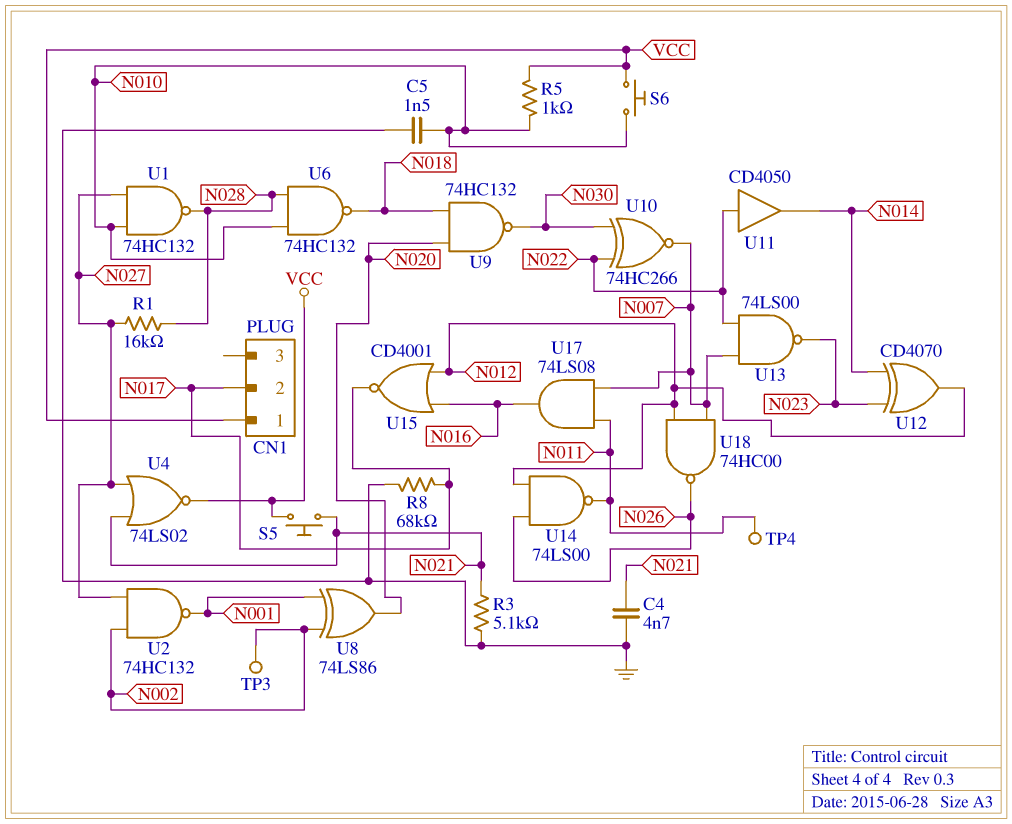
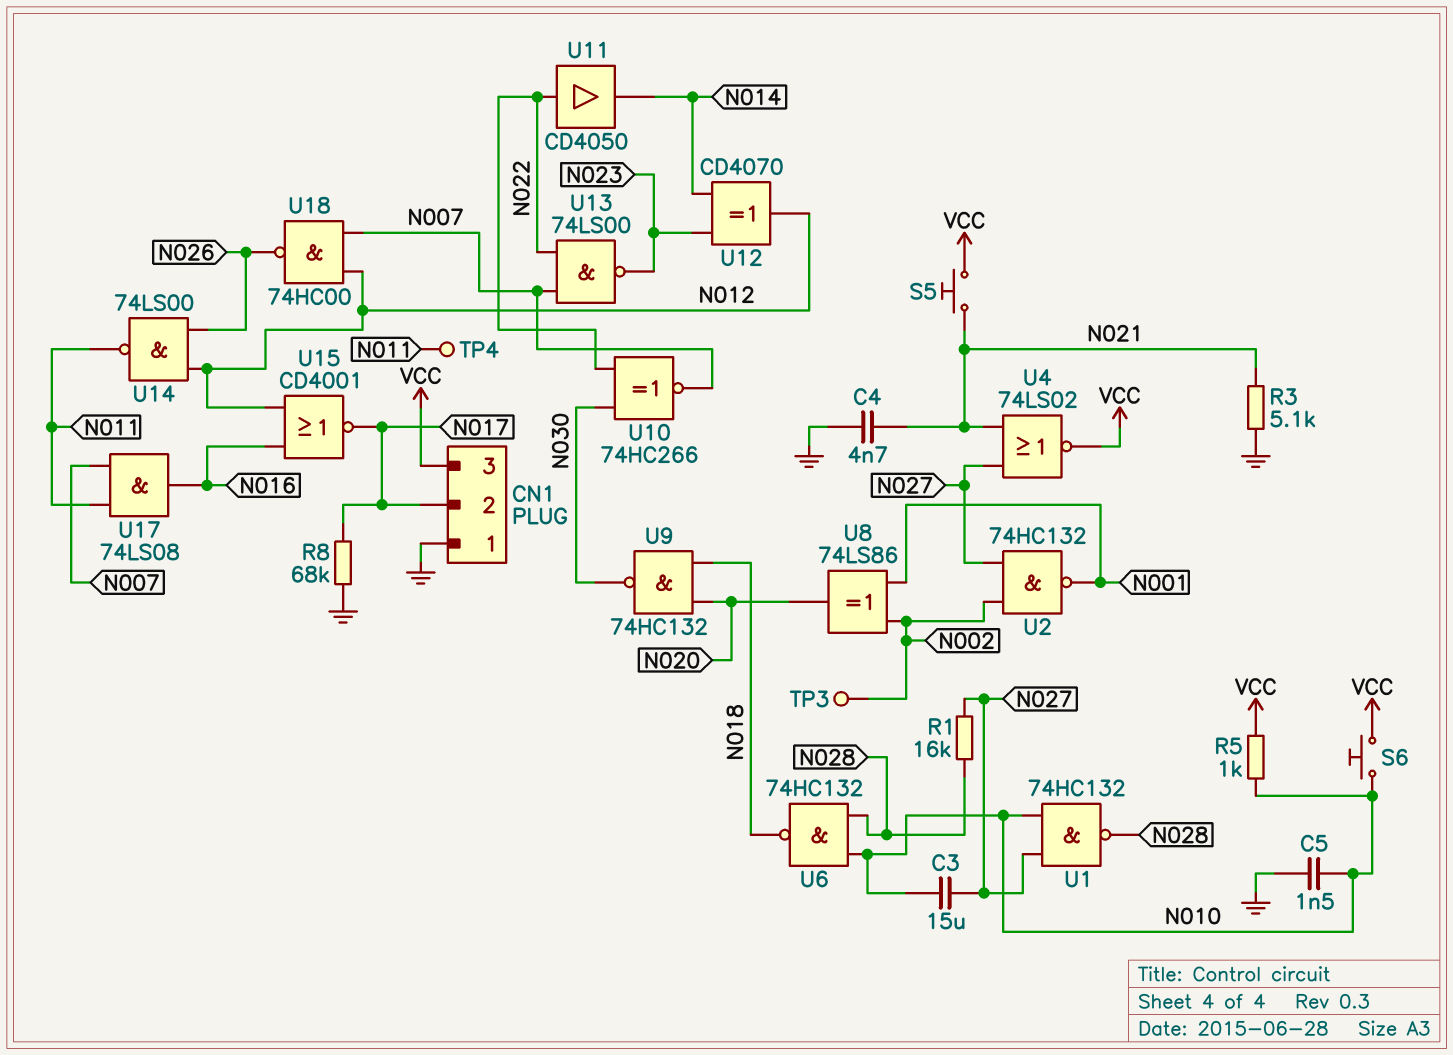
C3: none -> 15uF (N010, N027)
CN1 pin 1: VCC -> GND
CN1 pin 3: none -> VCC

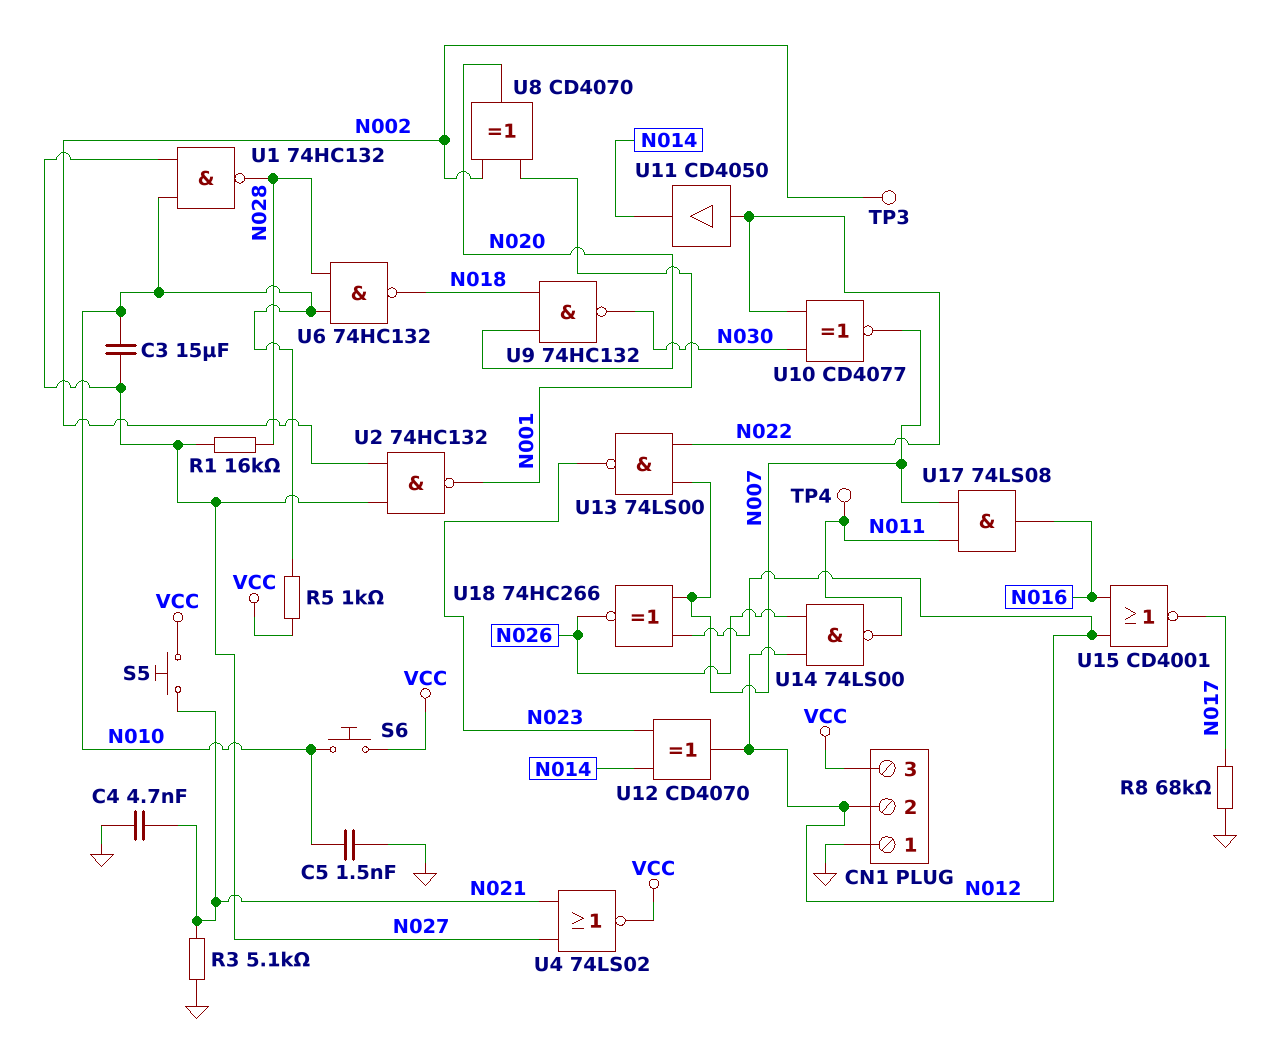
CN1 pin 2: N017 -> N012
U8: XOR 74LS86 (in N001, in N002, out N020) -> XOR CD4070 (in N001, in N002, out N020)
U10: XNOR 74HC266 (in N022, in N030, out N007) -> XNOR CD4077 (in N022, in N030, out N007)
U18: NAND 74HC00 (in N007, in N012, out N026) -> XNOR 74HC266 (in N007, in N012, out N026)

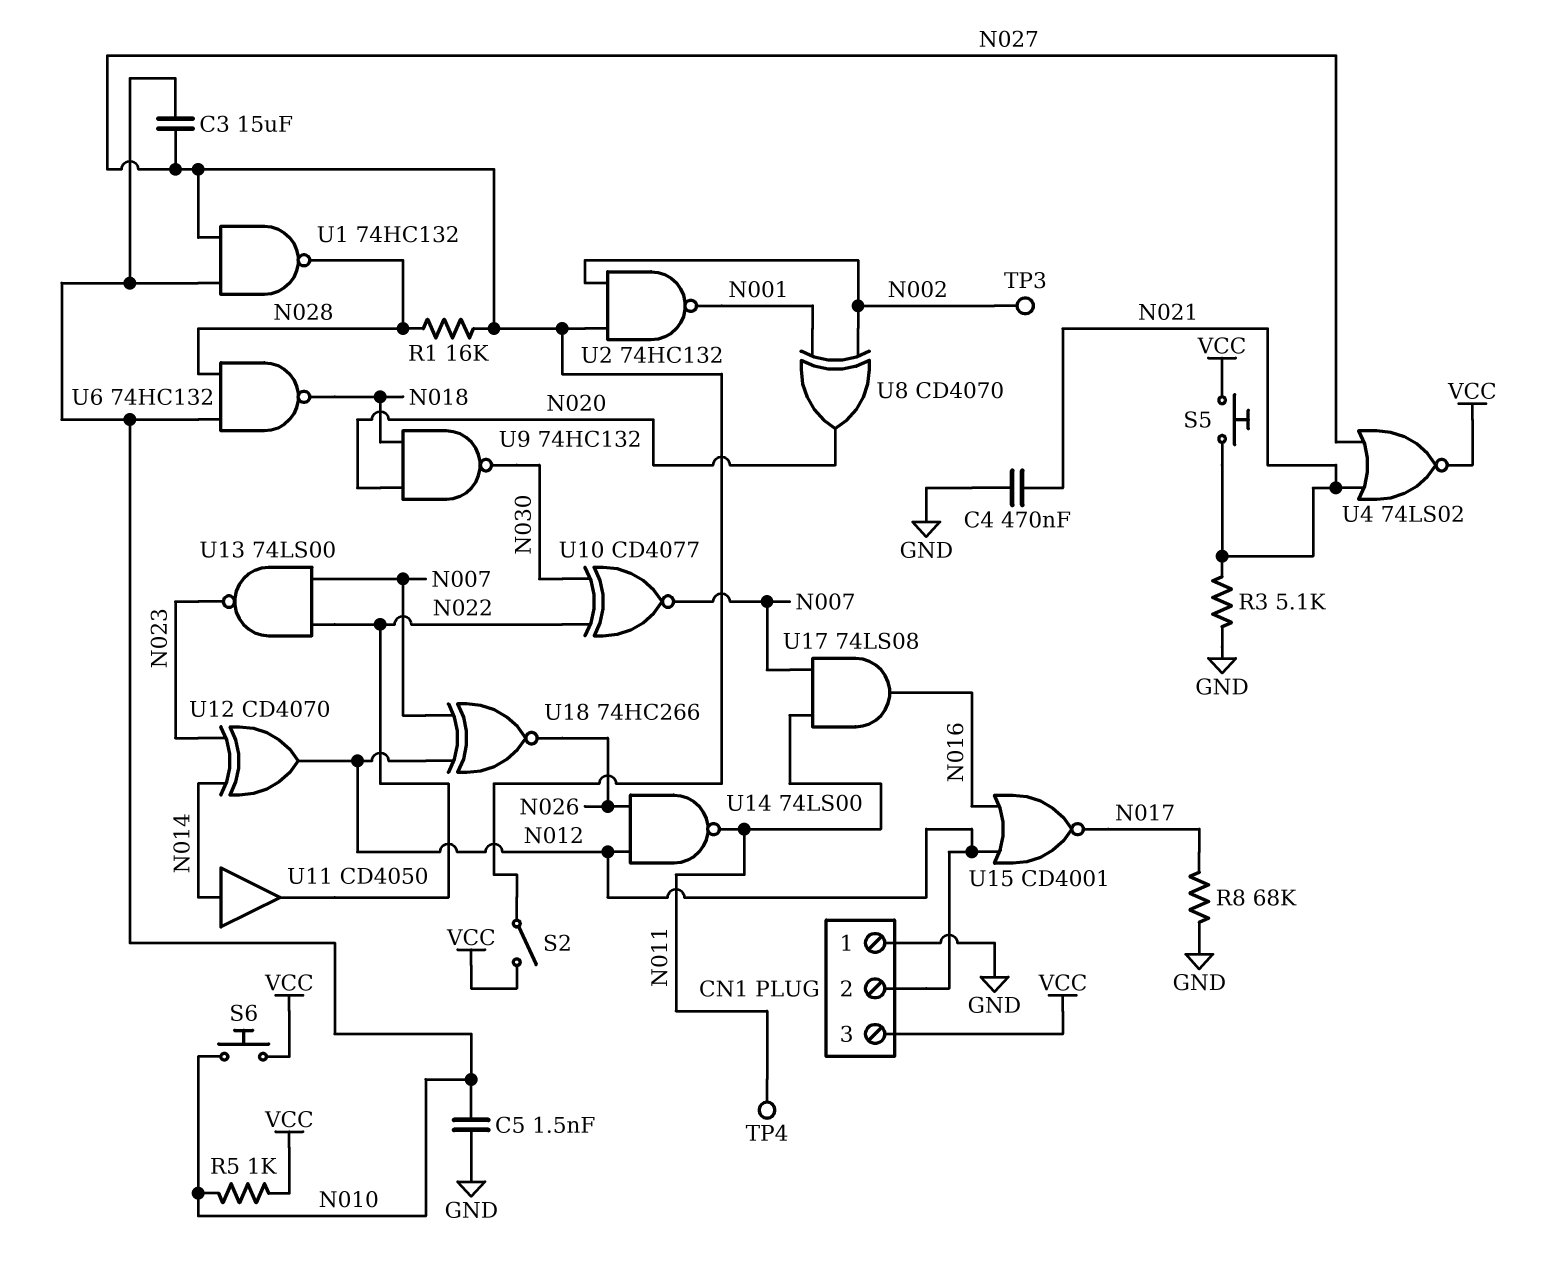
C4: 4.7nF (GND, N021) -> 470nF (GND, N021)
S2: none -> switch (N027, VCC)
U11: buffer CD4050 (in N022, out N014) -> buffer CD4050 (in N014, out N022)

